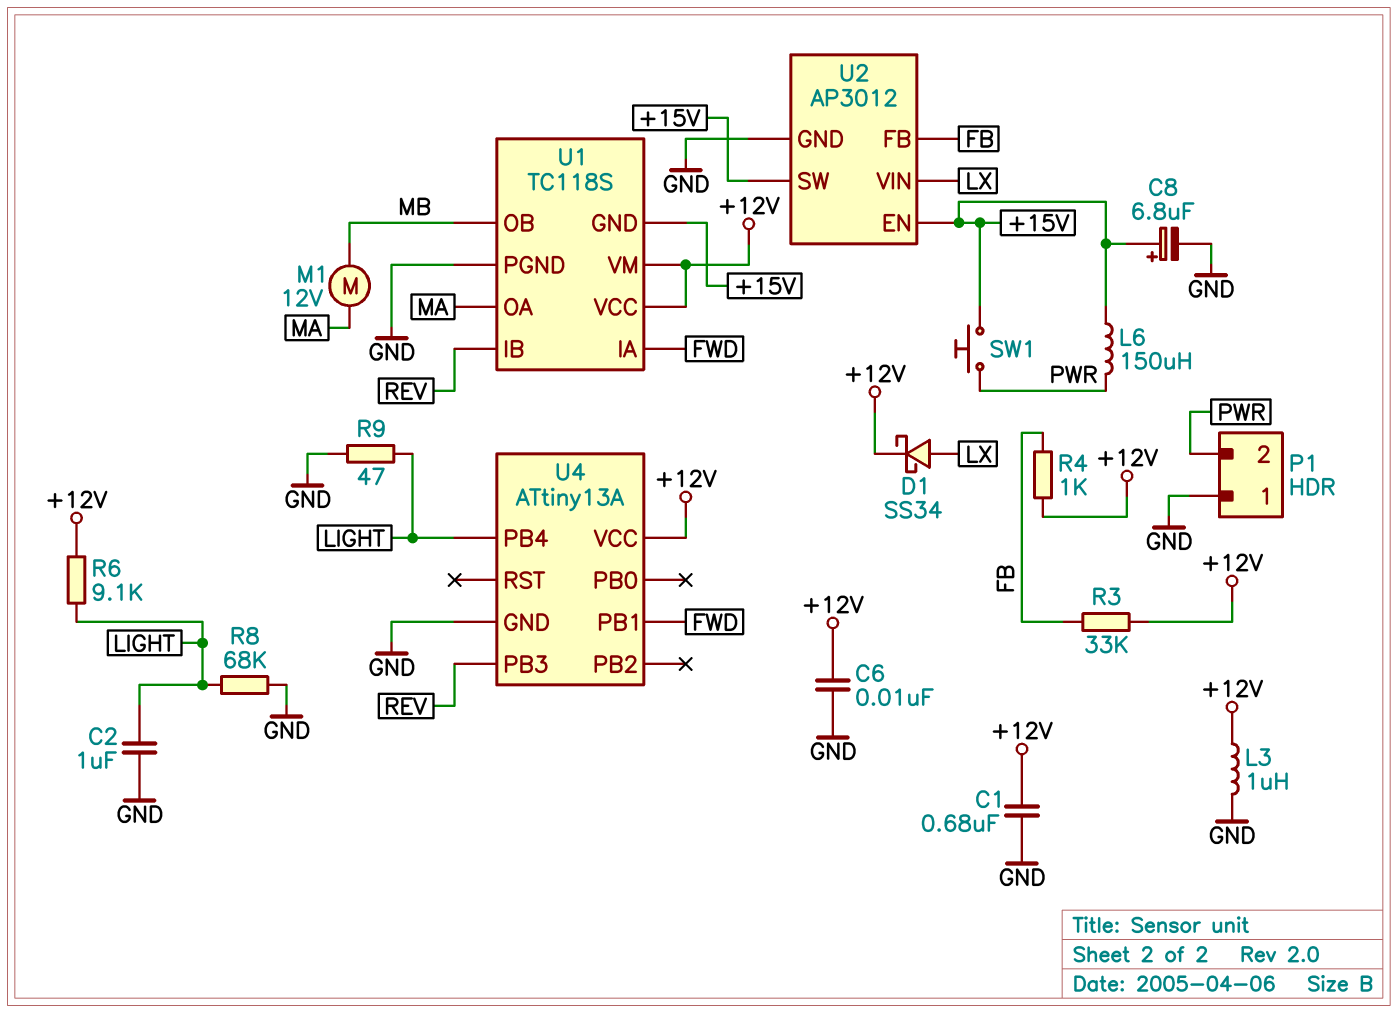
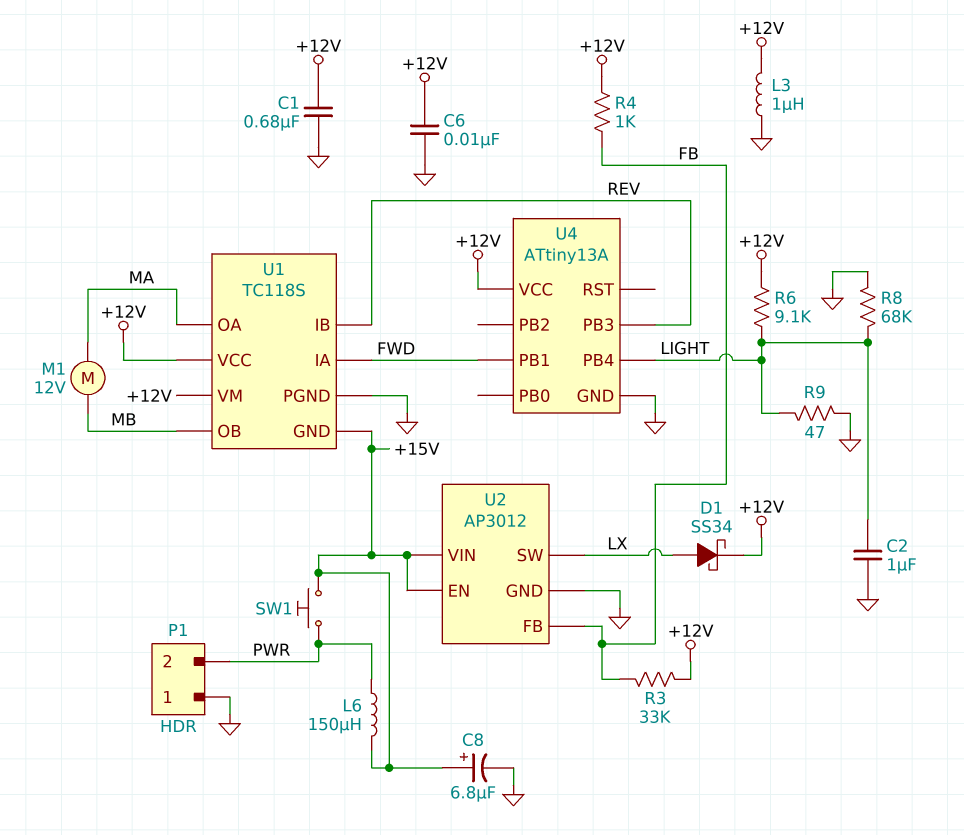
U2 pin SW: +15V -> LX
U2 pin VIN: LX -> +15V

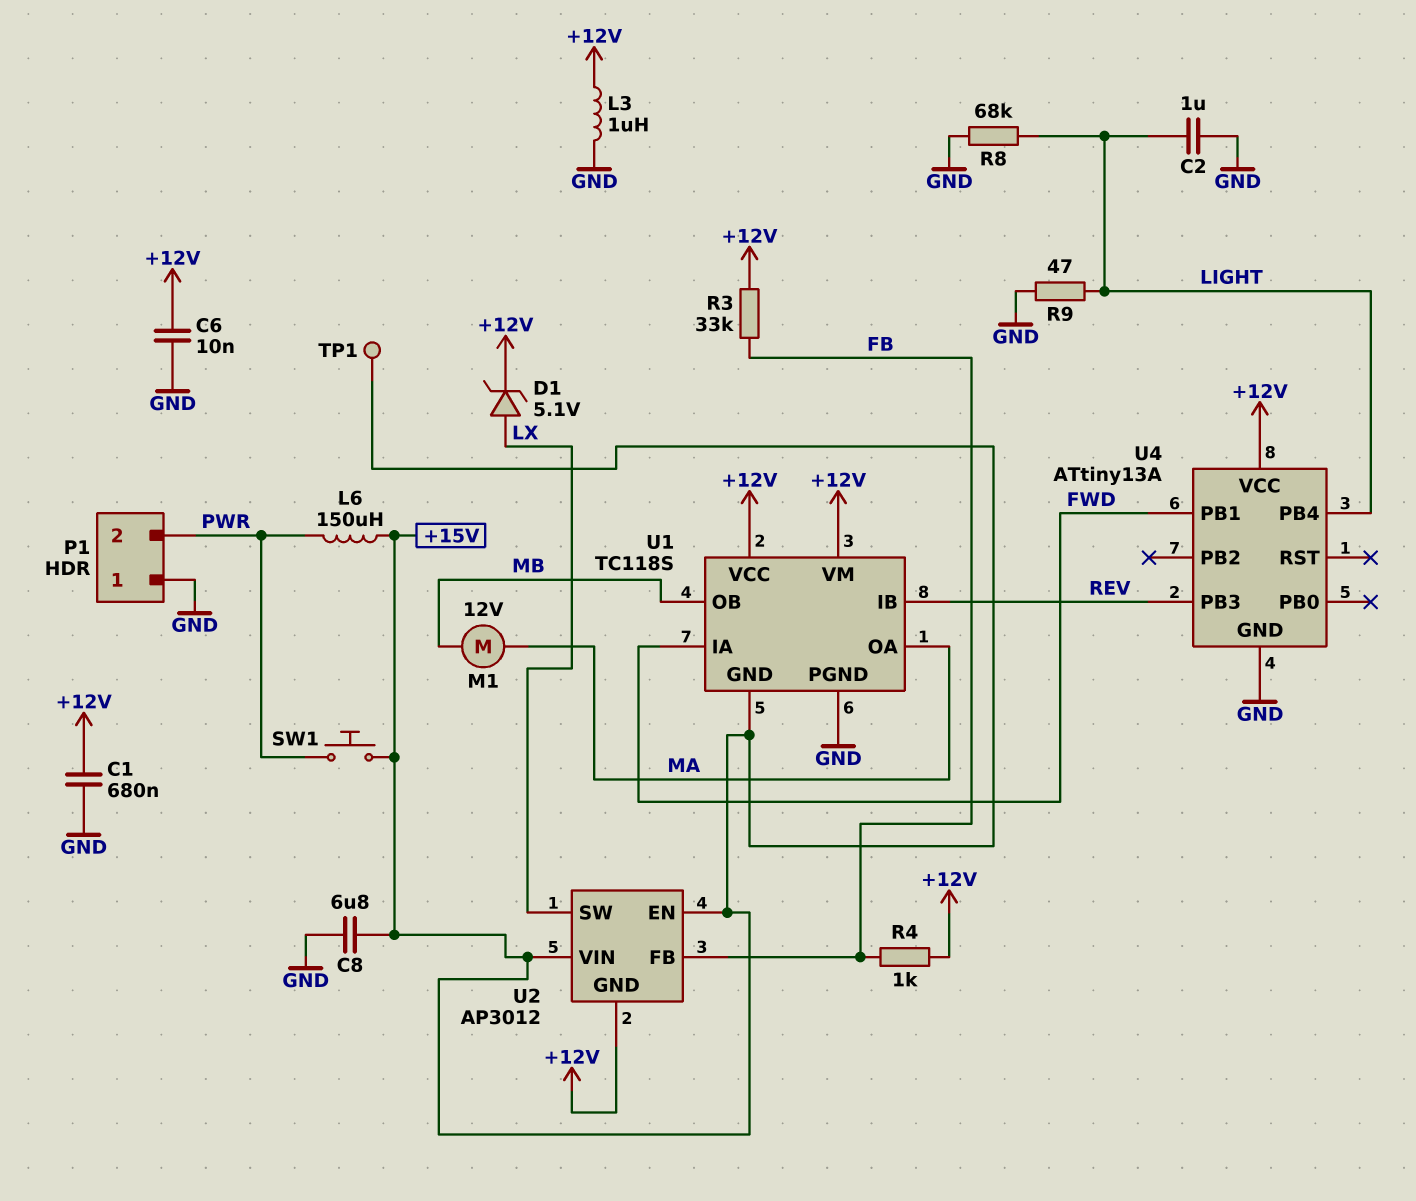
C8: 6.8uF (plus +15V, minus GND) -> 6.8uF (+15V, GND)
D1: schottky SS34 (A LX, K +12V) -> zener 5.1V (A LX, K +12V)
R6: 9.1k (+12V, LIGHT) -> none
TP1: none -> test point (+15V)
U2 pin GND: GND -> +12V

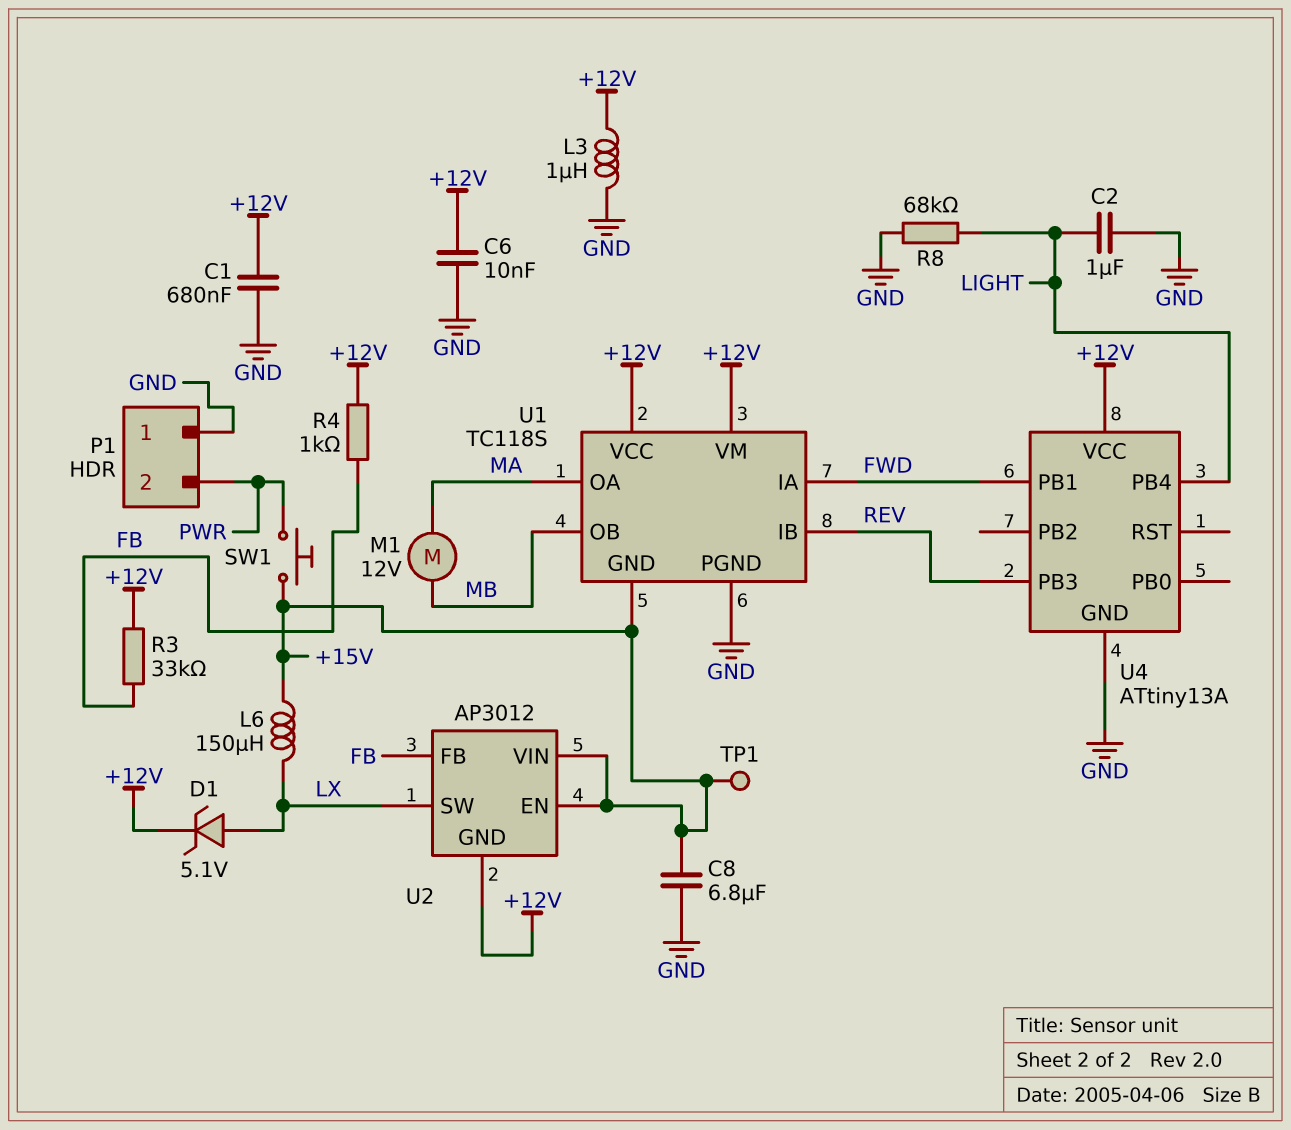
L6: 150uH (+15V, PWR) -> 150uH (+15V, LX)
R9: 47 (GND, LIGHT) -> none

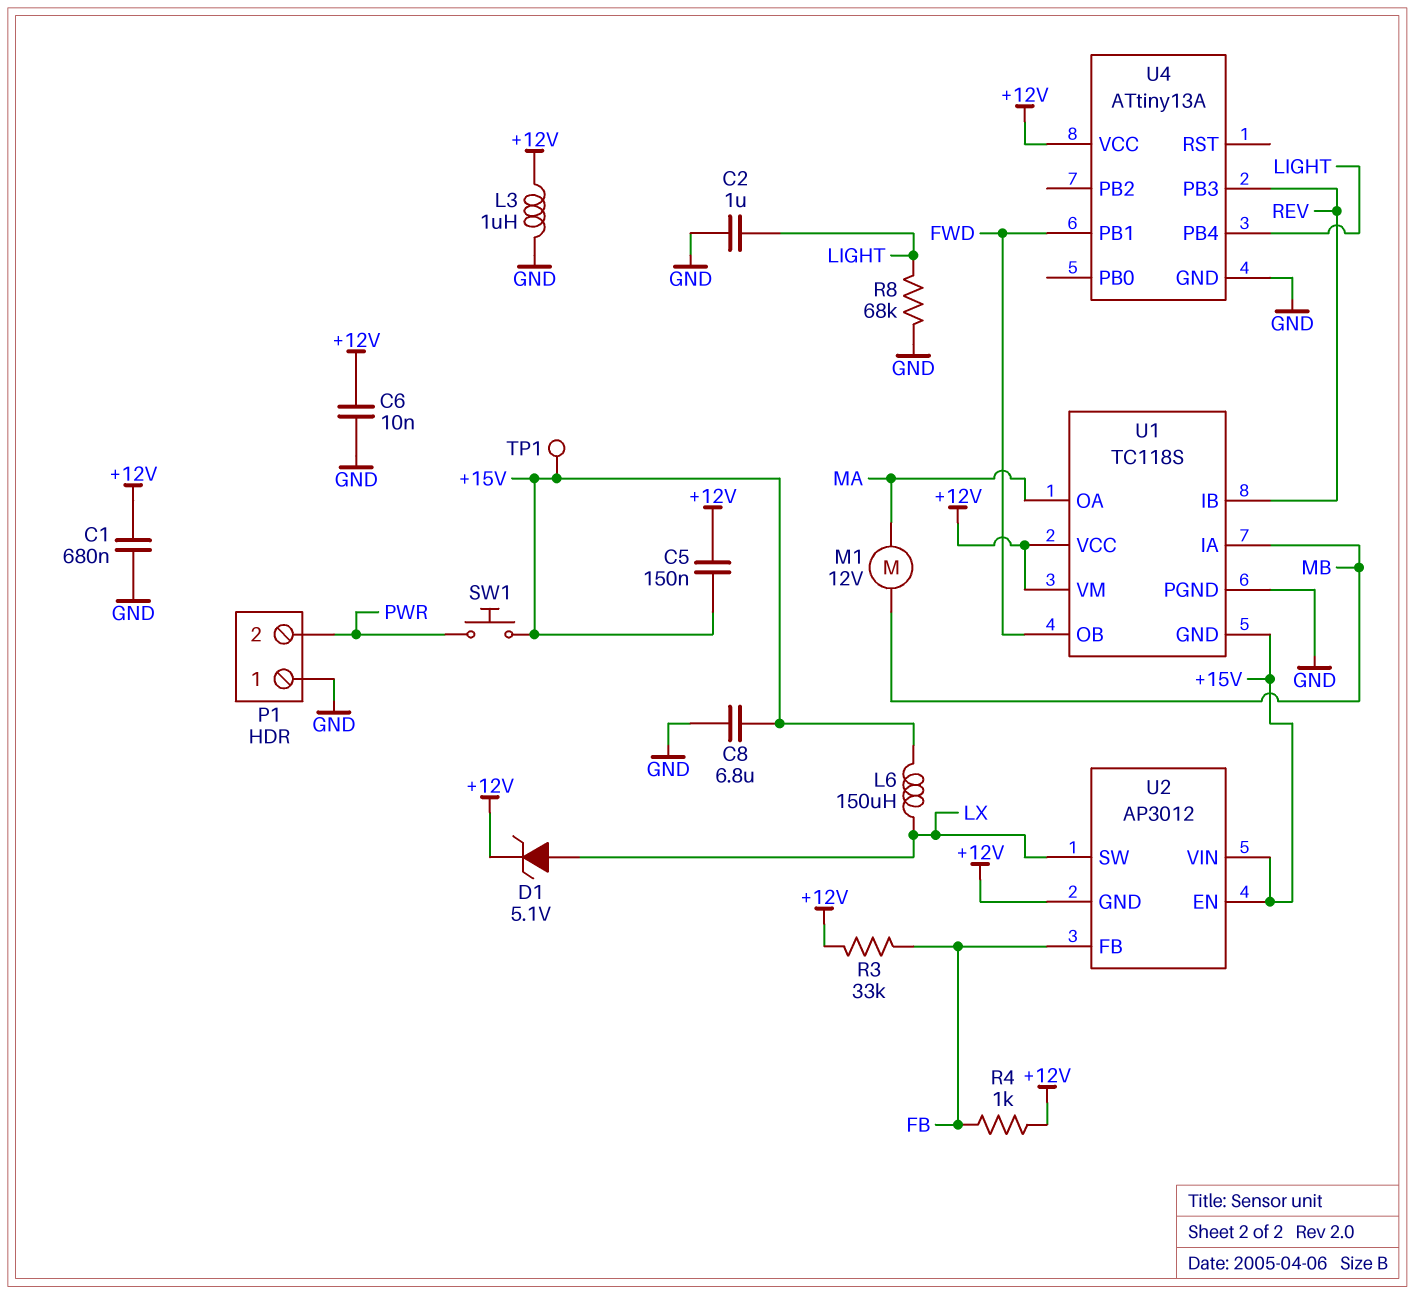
C5: none -> 150nF (+12V, +15V)
U1 pin IA: FWD -> MB
U1 pin OB: MB -> FWD

